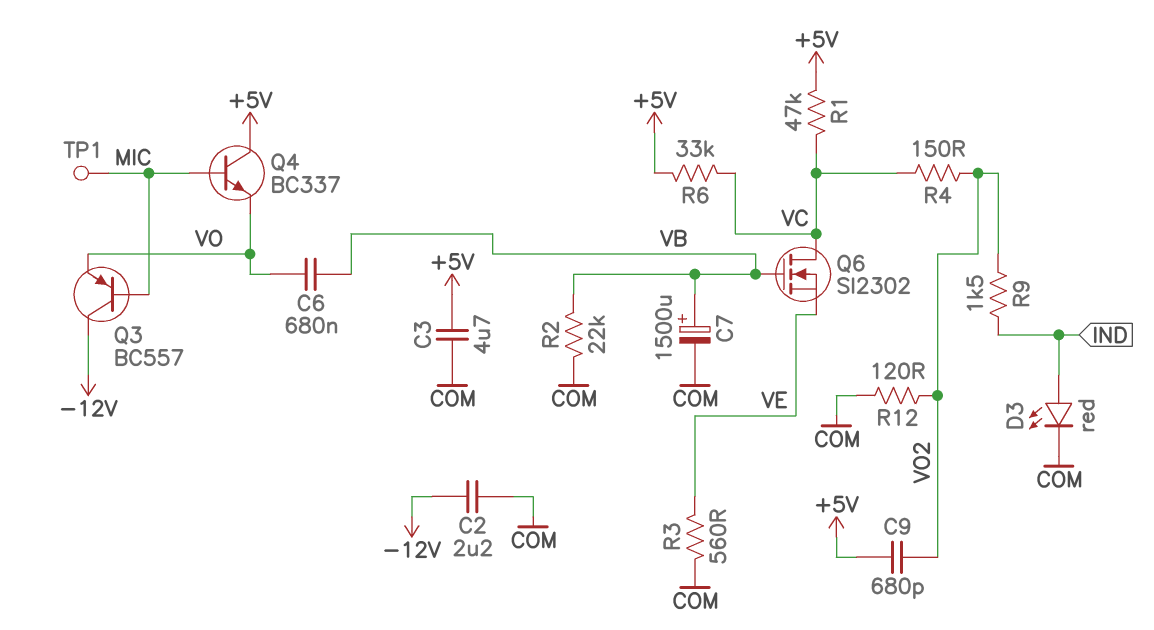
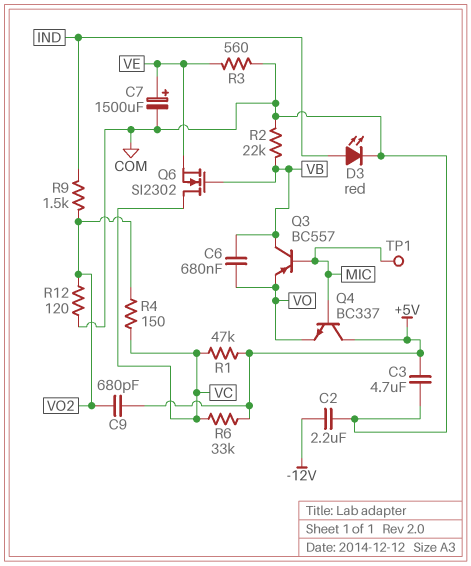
C7: 1500uF (plus VB, minus COM) -> 1500uF (plus VE, minus COM)
Q3: PNP BC557 (B MIC, C -12V, E VO) -> PNP BC557 (B MIC, C VB, E VO)

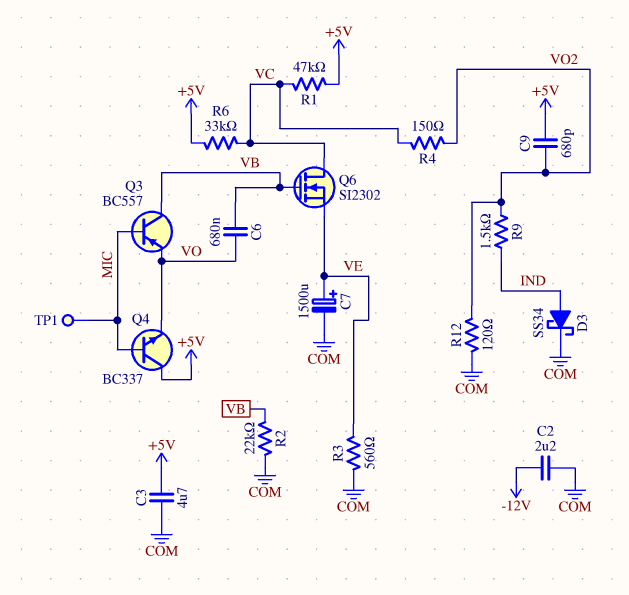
D3: LED red (A IND, K COM) -> schottky SS34 (A IND, K COM)

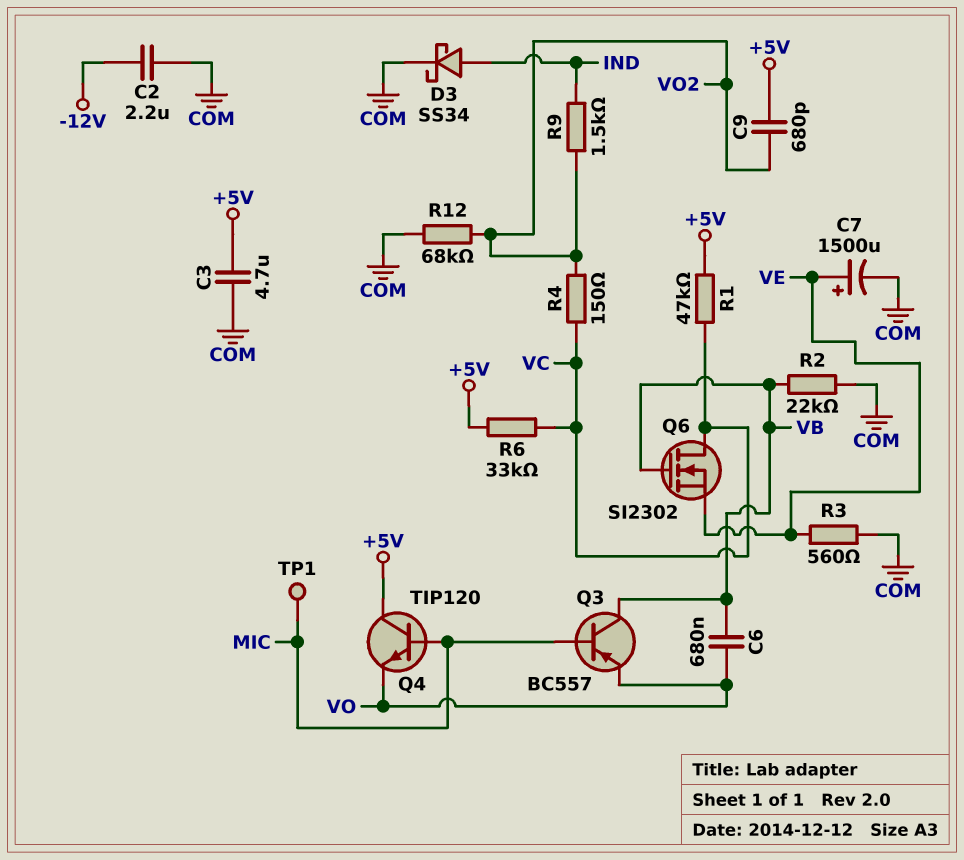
Q4: NPN BC337 (B MIC, C +5V, E VO) -> NPN TIP120 (B MIC, C +5V, E VO)
R12: 120 (COM, VO2) -> 68k (COM, VO2)

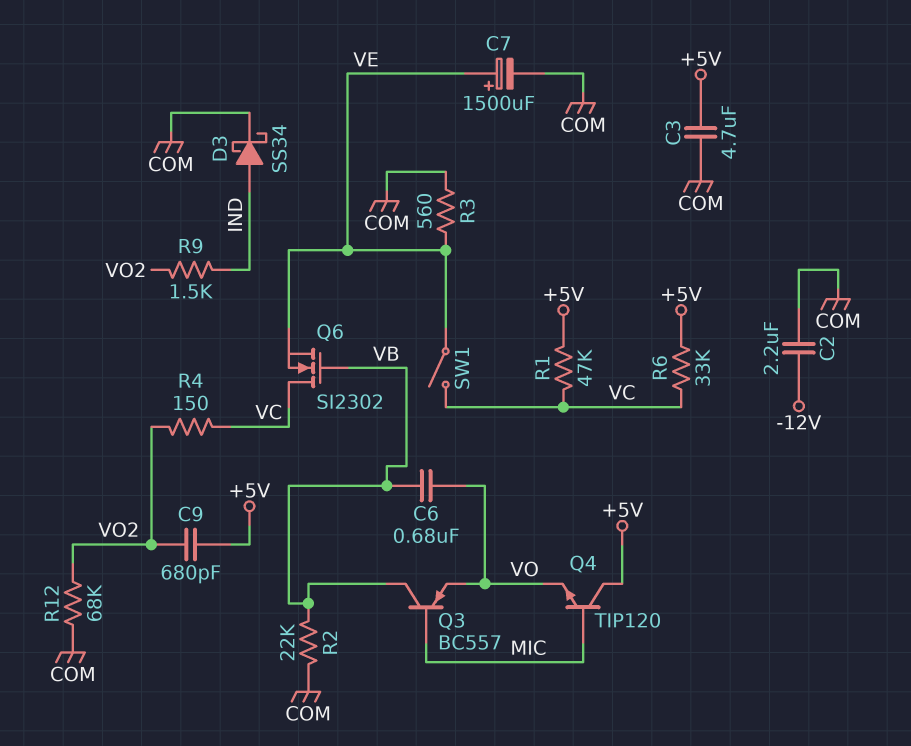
SW1: none -> switch (VC, VE)
TP1: test point (MIC) -> none

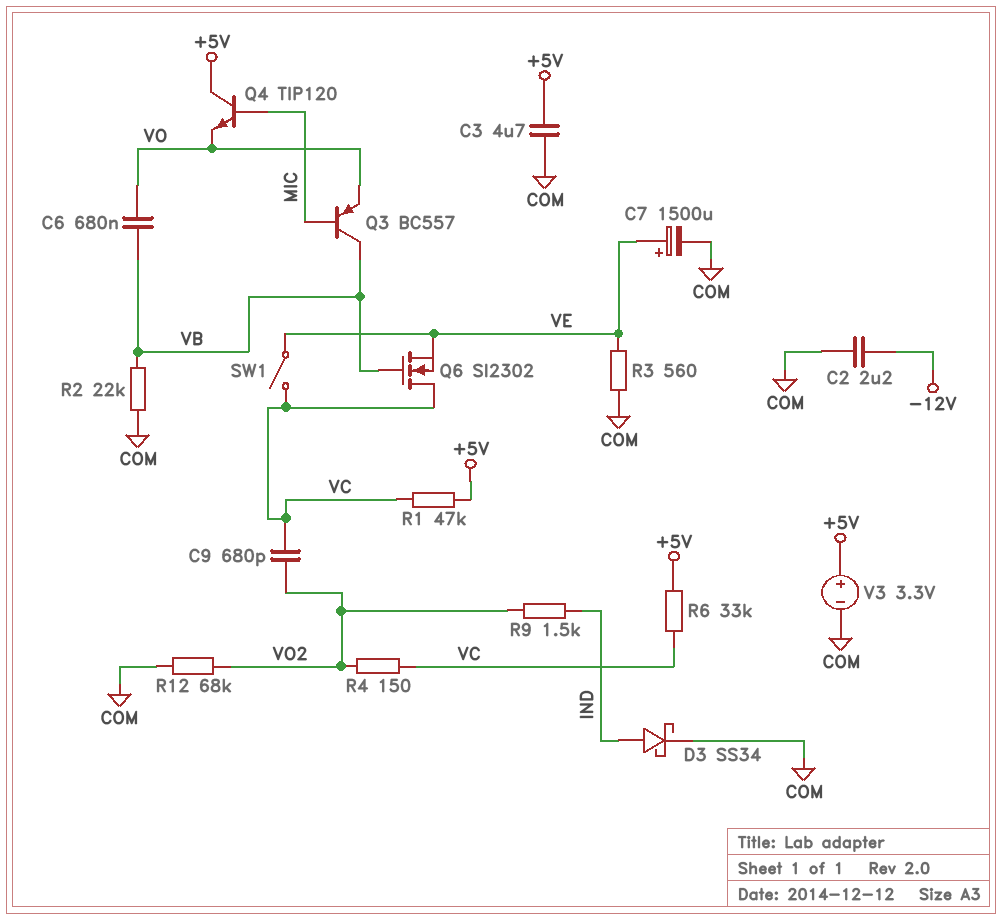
C9: 680pF (+5V, VO2) -> 680pF (VC, VO2)
V3: none -> 3.3V (plus +5V, minus COM)

